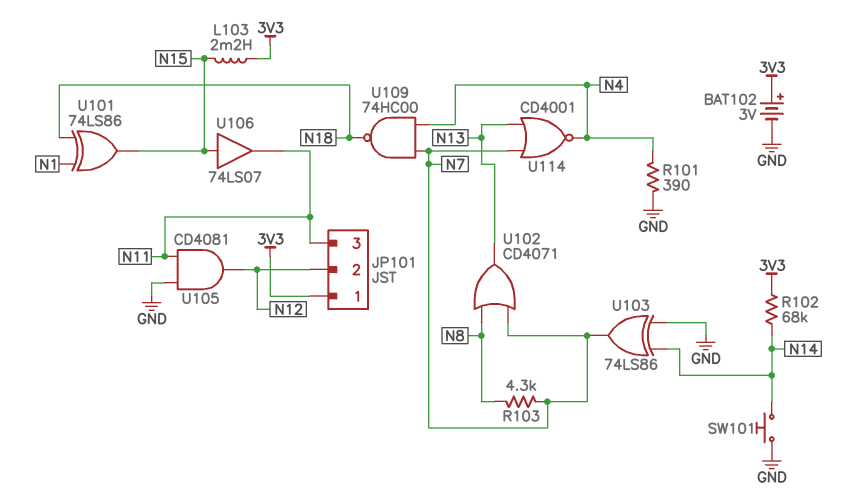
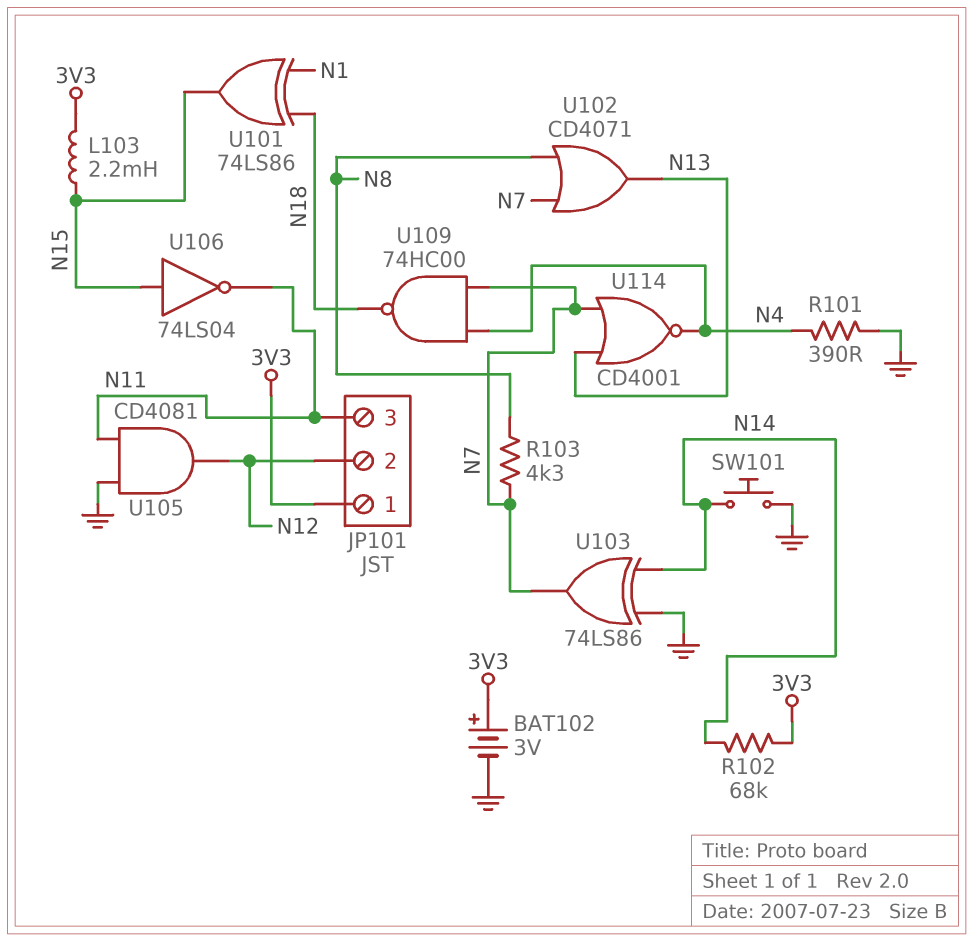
U106: buffer 74LS07 (in N15, out N11) -> NOT 74LS04 (in N15, out N11)

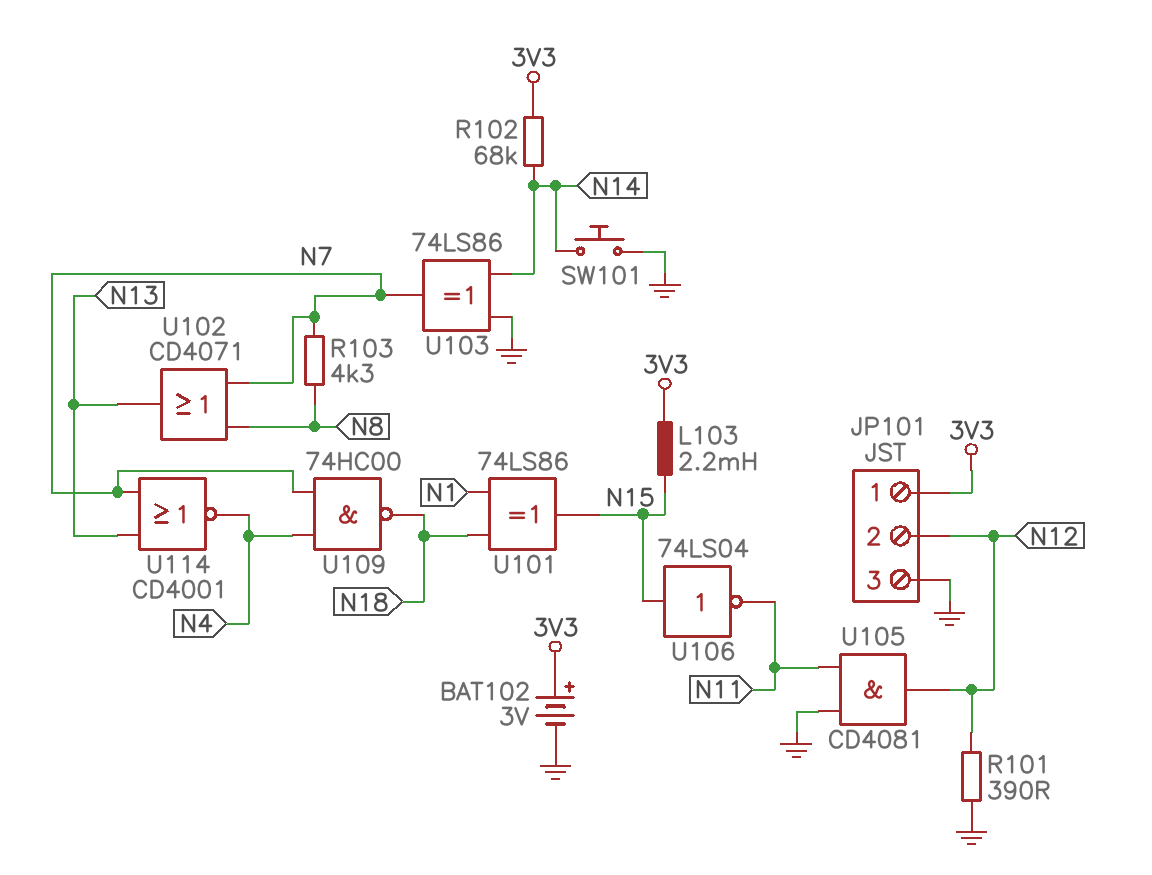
JP101 pin 3: N11 -> GND
R101: 390 (GND, N4) -> 390 (GND, N12)

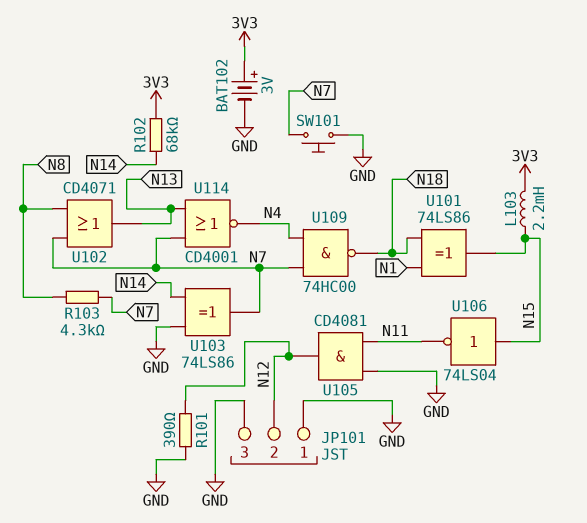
JP101 pin 1: 3V3 -> GND
SW101: button (GND, N14) -> button (GND, N7)

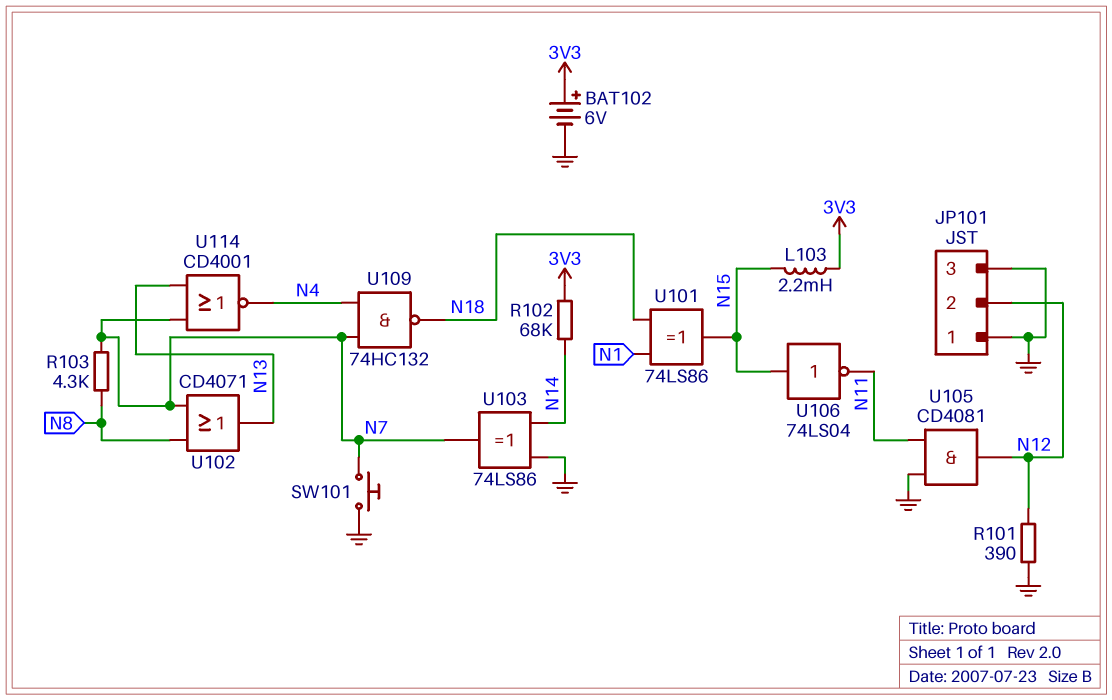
BAT102: 3V (plus 3V3, minus GND) -> 6V (plus 3V3, minus GND)
U109: NAND 74HC00 (in N4, in N7, out N18) -> NAND 74HC132 (in N4, in N7, out N18)

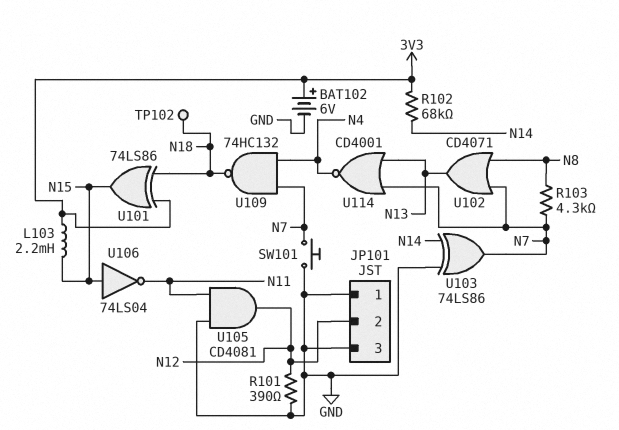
TP102: none -> test point (N18)
U101: XOR 74LS86 (in N1, in N18, out N15) -> XOR 74LS86 (in 3V3, in N18, out N15)

